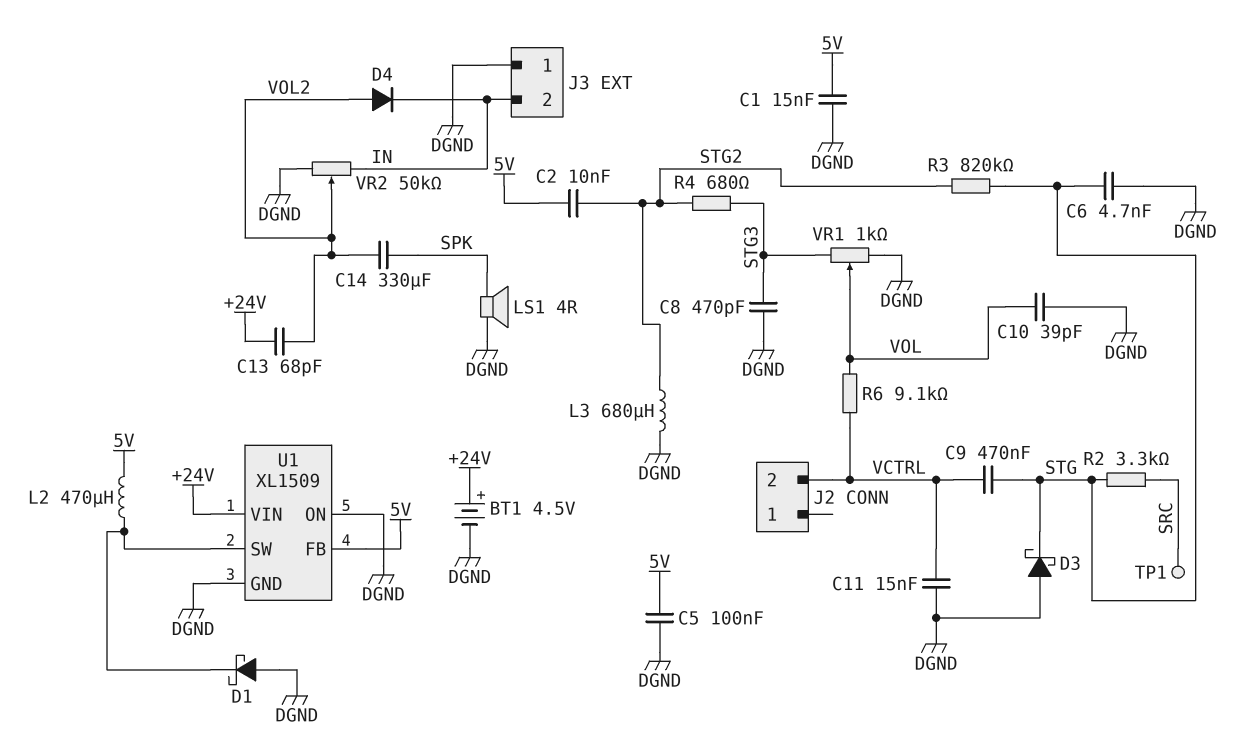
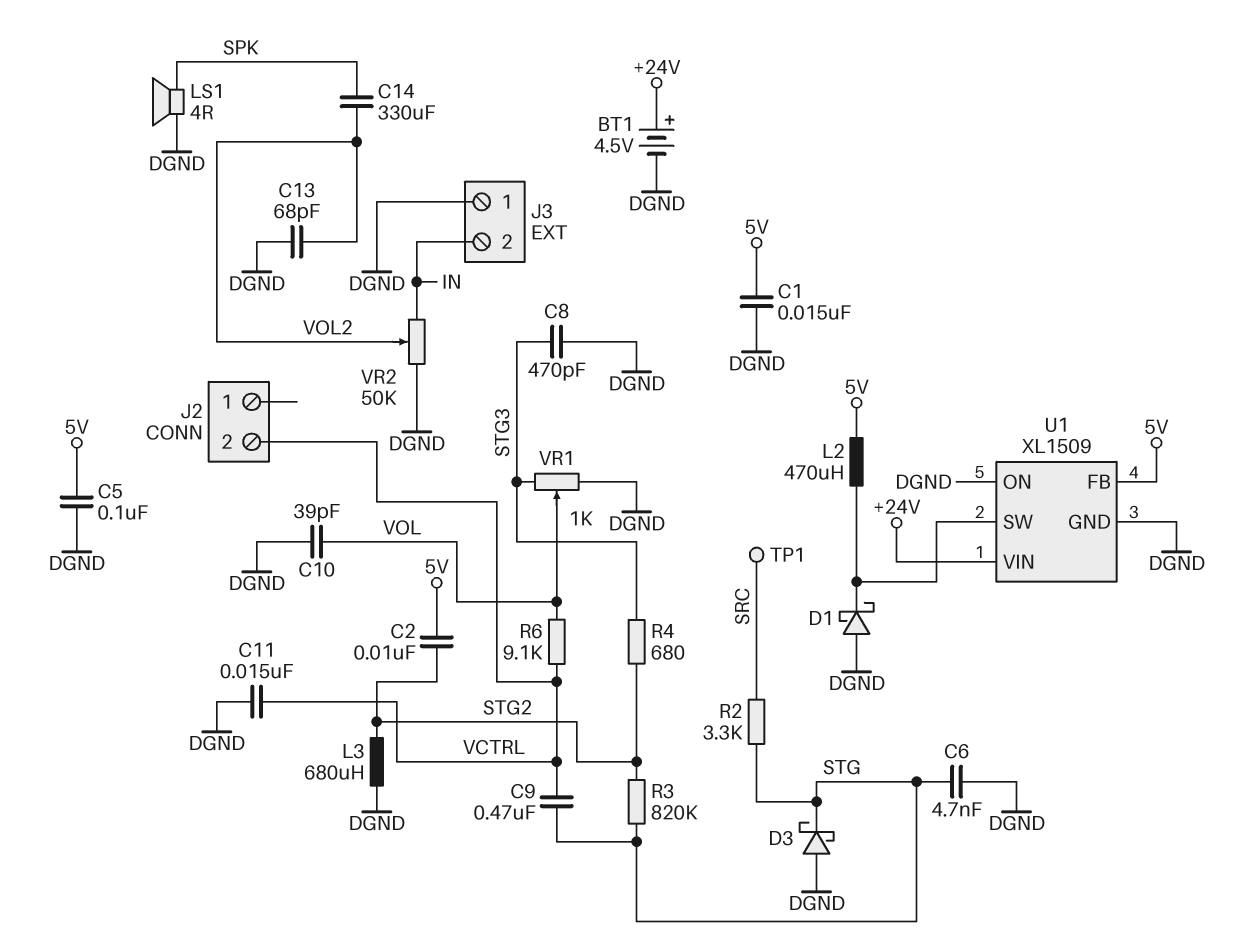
C13: 68pF (+24V, VOL2) -> 68pF (DGND, VOL2)
D4: diode (A VOL2, K IN) -> none

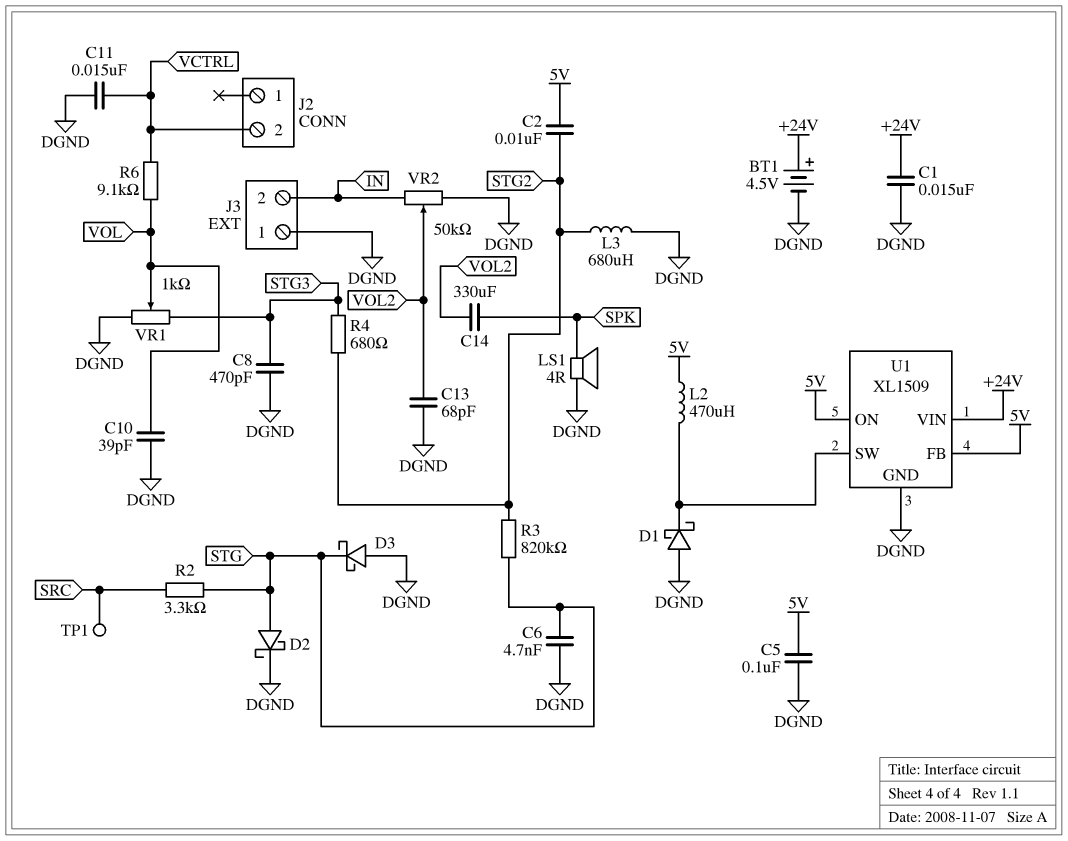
C1: 15nF (5V, DGND) -> 15nF (+24V, DGND)
C9: 470nF (STG, VCTRL) -> none
D2: none -> schottky (A STG, K DGND)
U1 pin ON: DGND -> 5V

